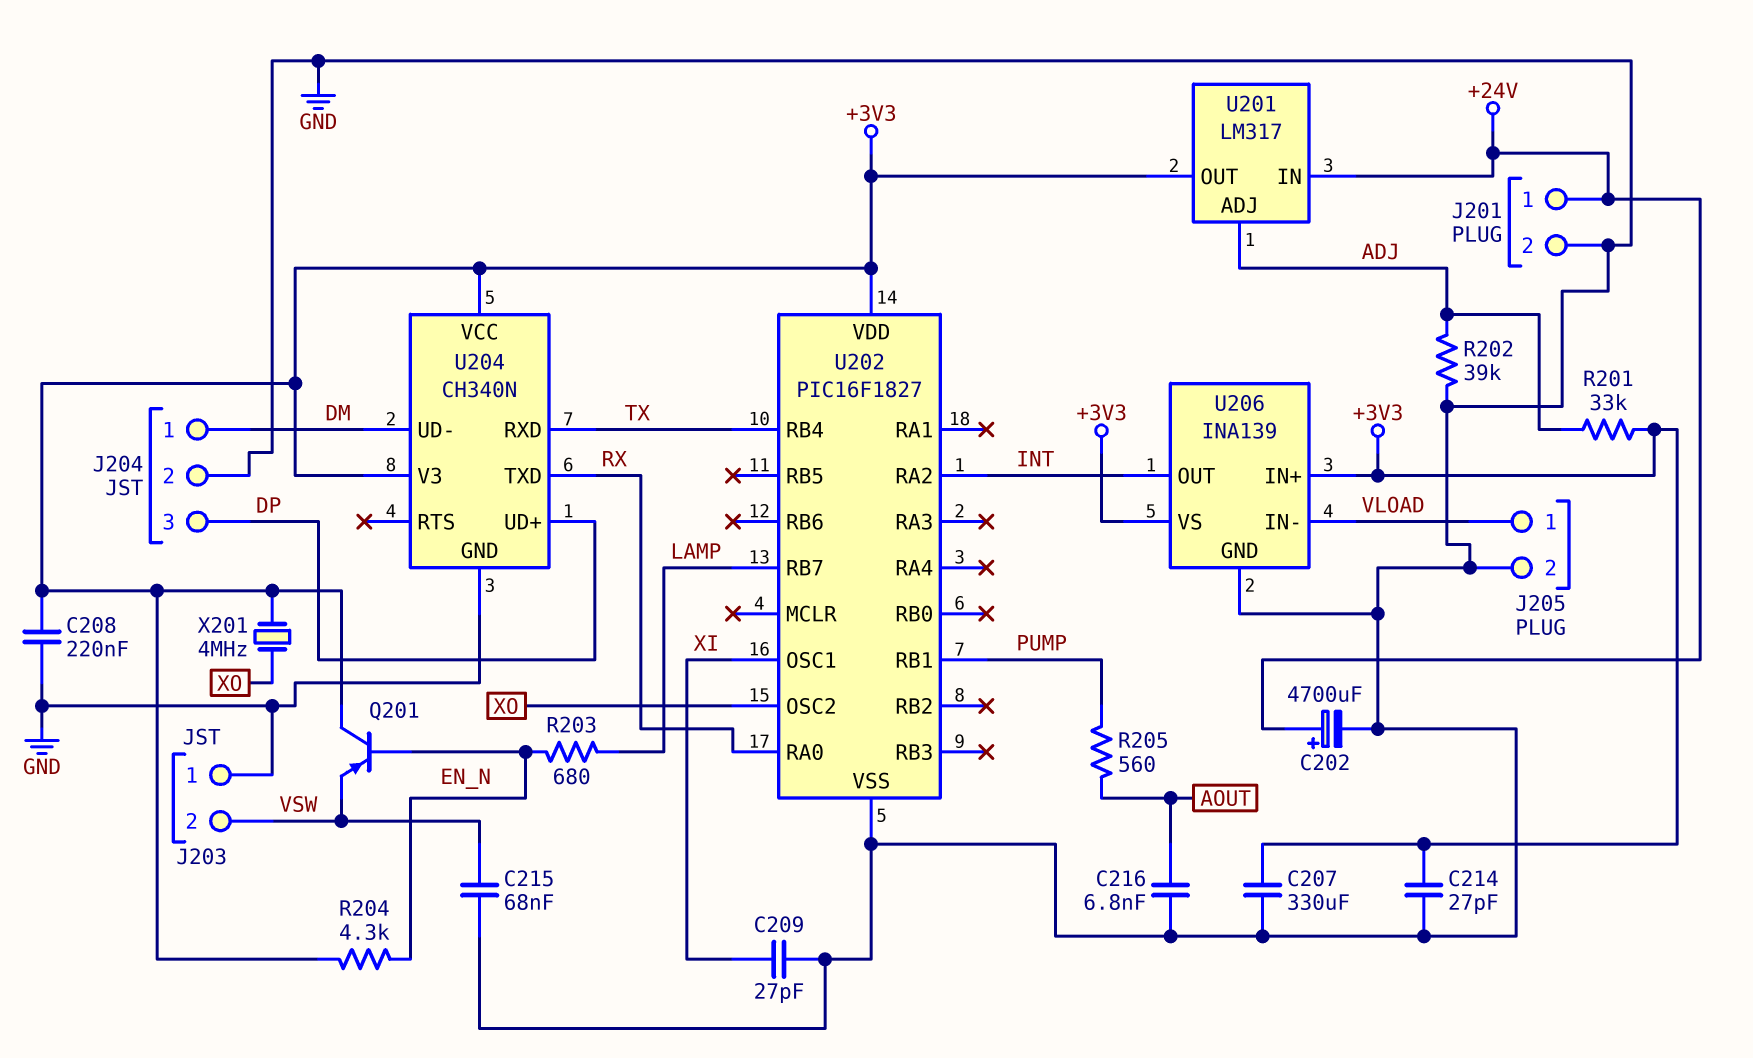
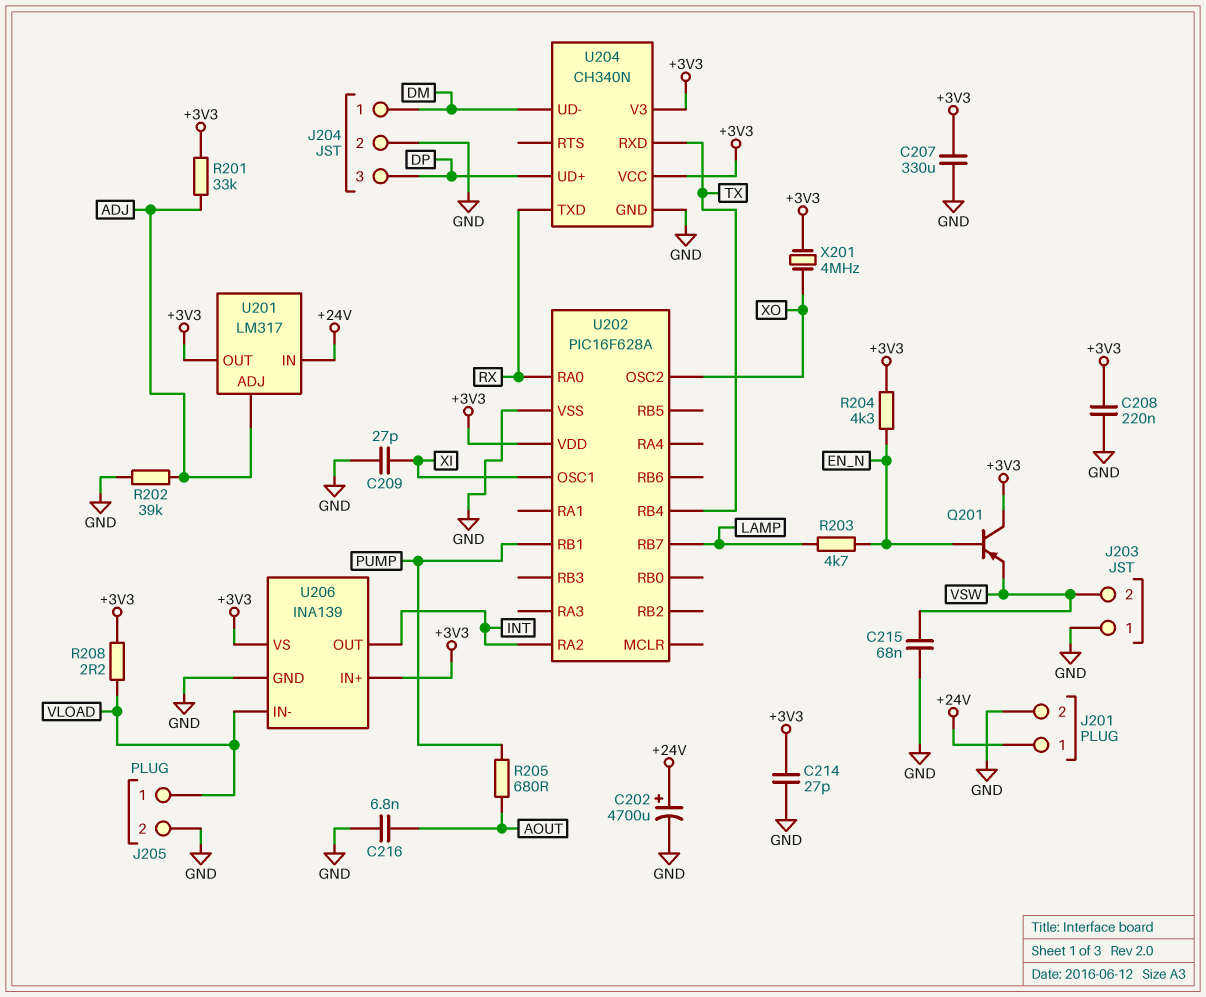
R203: 680 (EN_N, LAMP) -> 4.7k (EN_N, LAMP)
R205: 560 (AOUT, PUMP) -> 680 (AOUT, PUMP)
R208: none -> 2.2 (+3V3, VLOAD)
U202: PIC16F1827 -> PIC16F628A

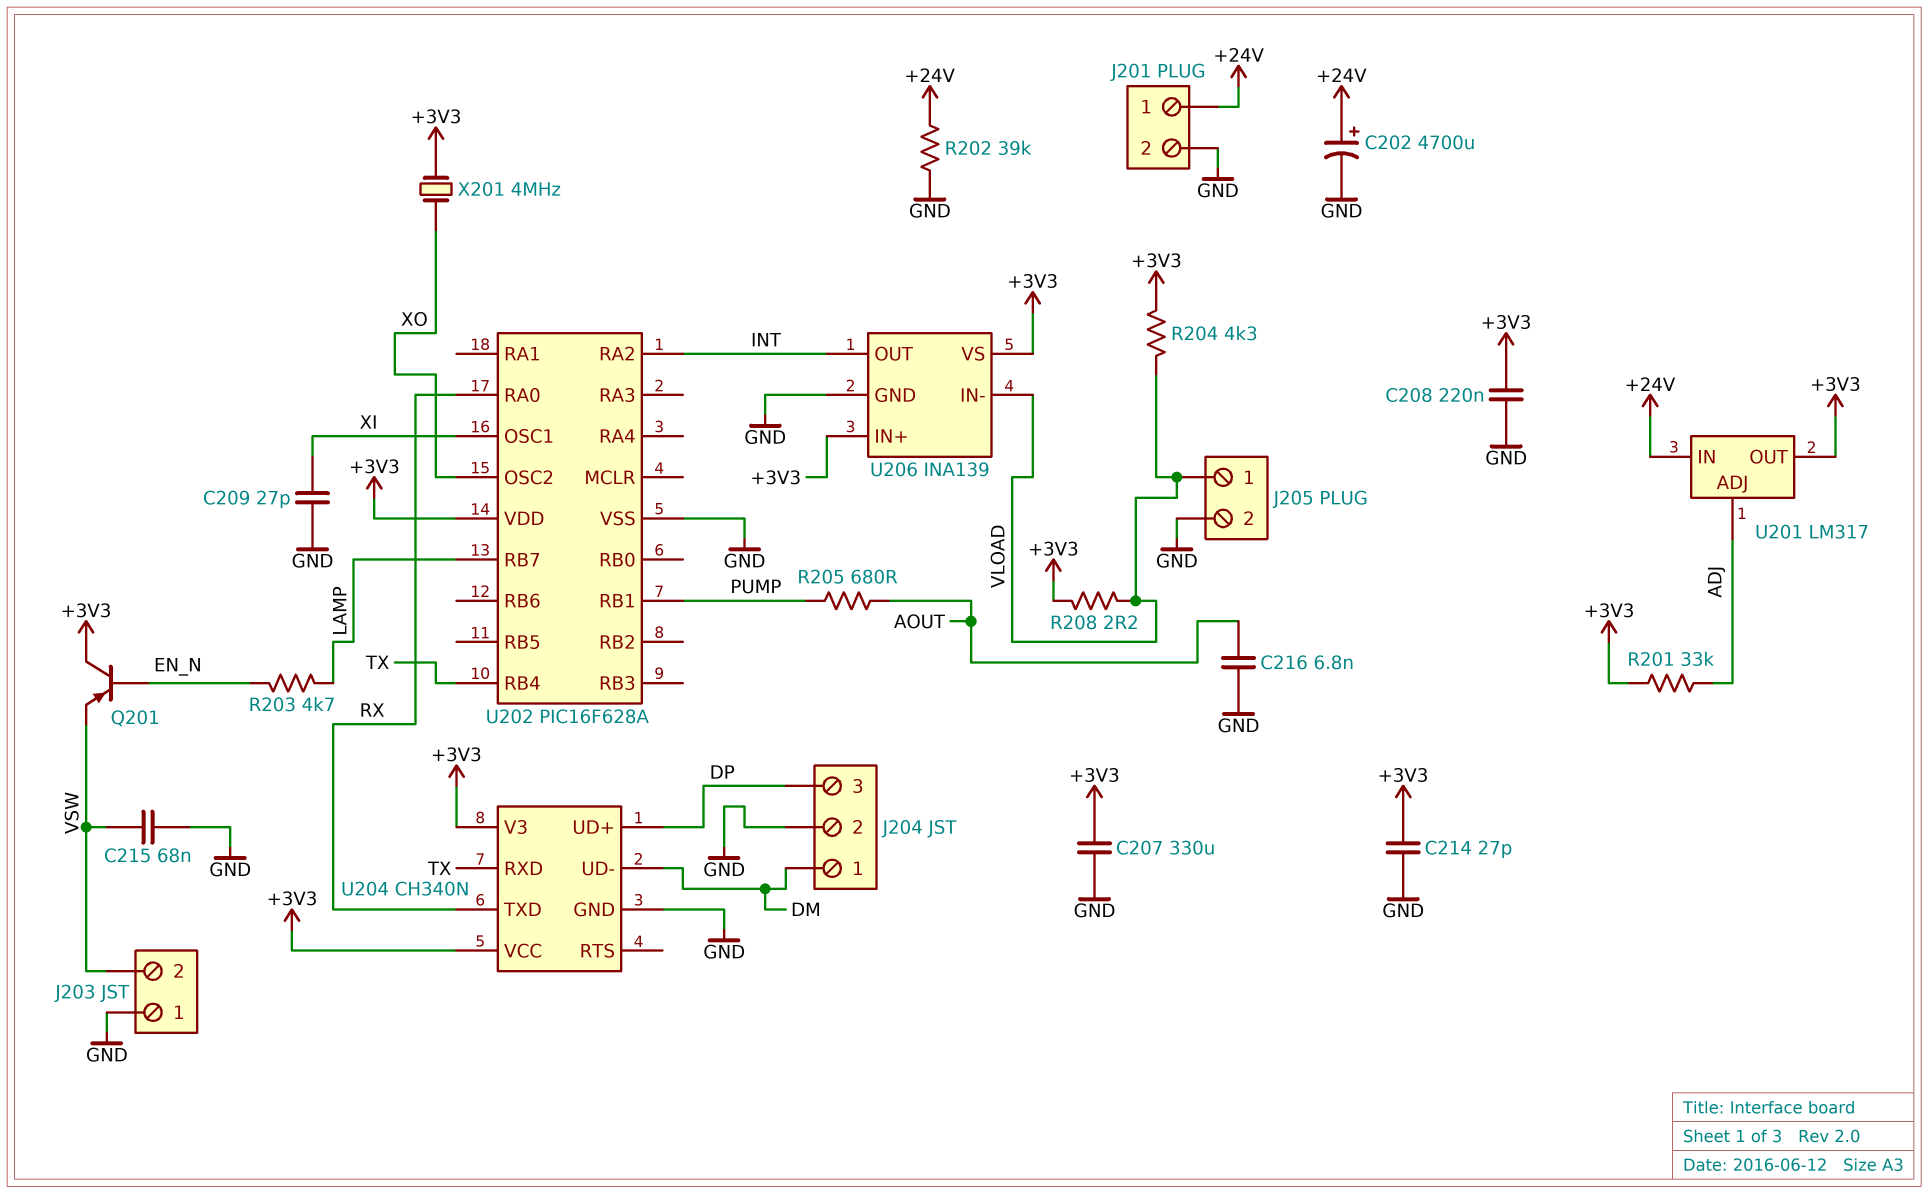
R202: 39k (ADJ, GND) -> 39k (+24V, GND)
R204: 4.3k (+3V3, EN_N) -> 4.3k (+3V3, VLOAD)

